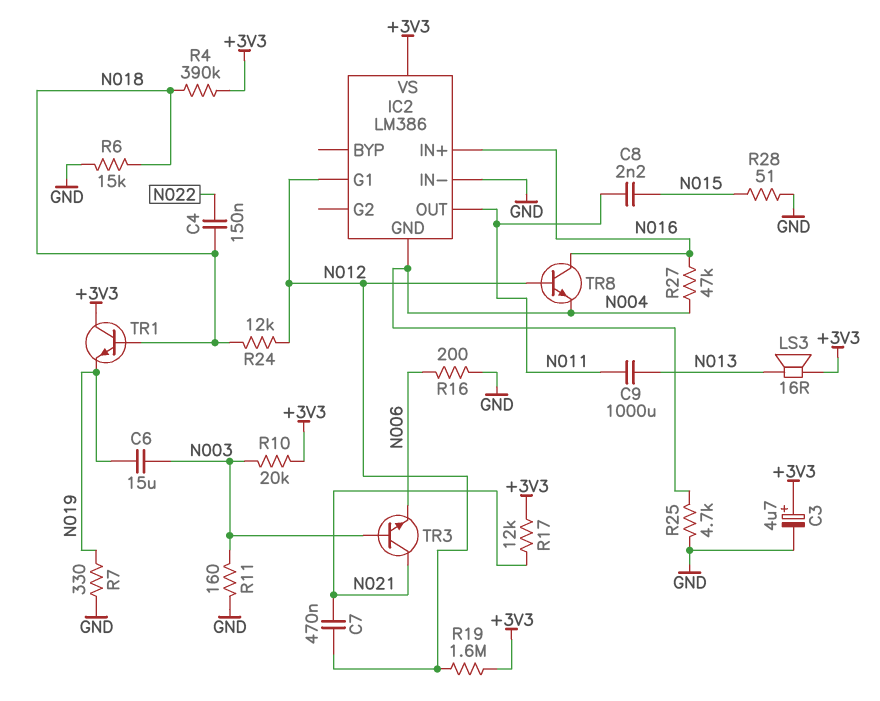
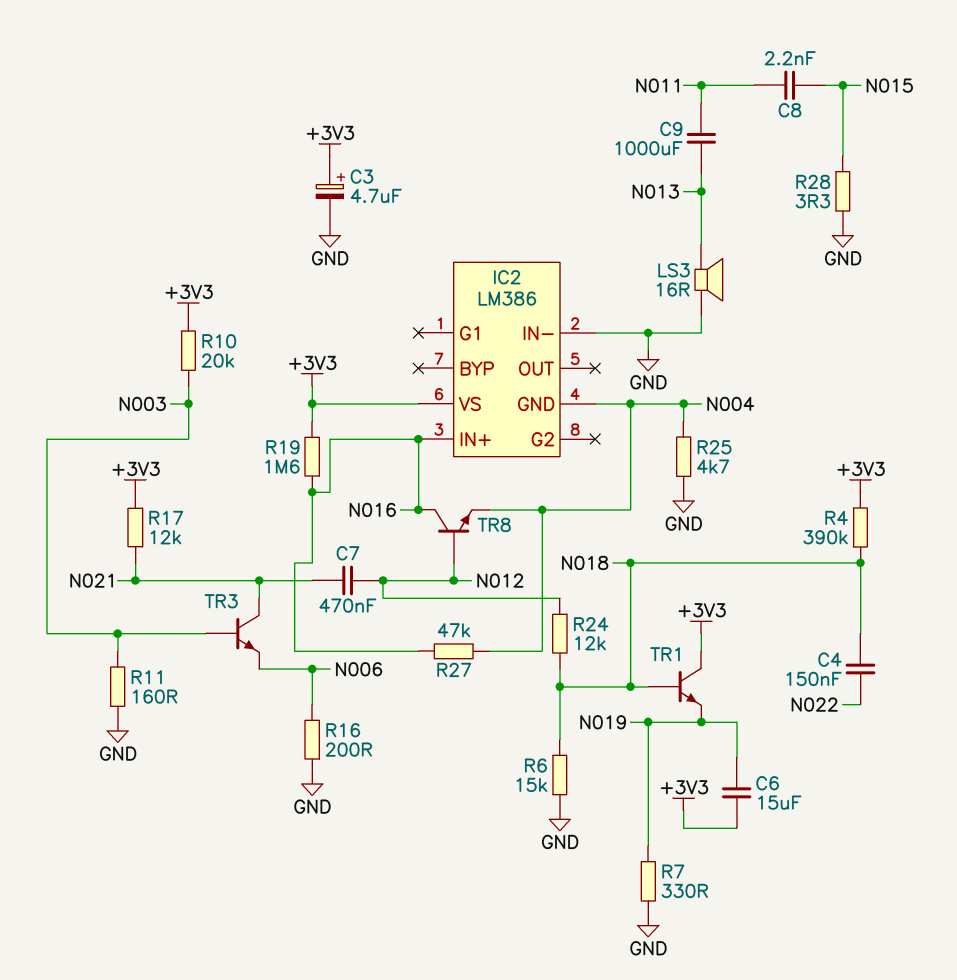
C6: 15uF (N003, N019) -> 15uF (+3V3, N019)
IC2 pin G1: N012 -> none
IC2 pin OUT: N011 -> none
LS3: speaker 16R (+3V3, N013) -> speaker 16R (GND, N013)
R19: 1.6M (+3V3, N012) -> 1.6M (+3V3, N016)
R28: 51 (GND, N015) -> 3.3 (GND, N015)

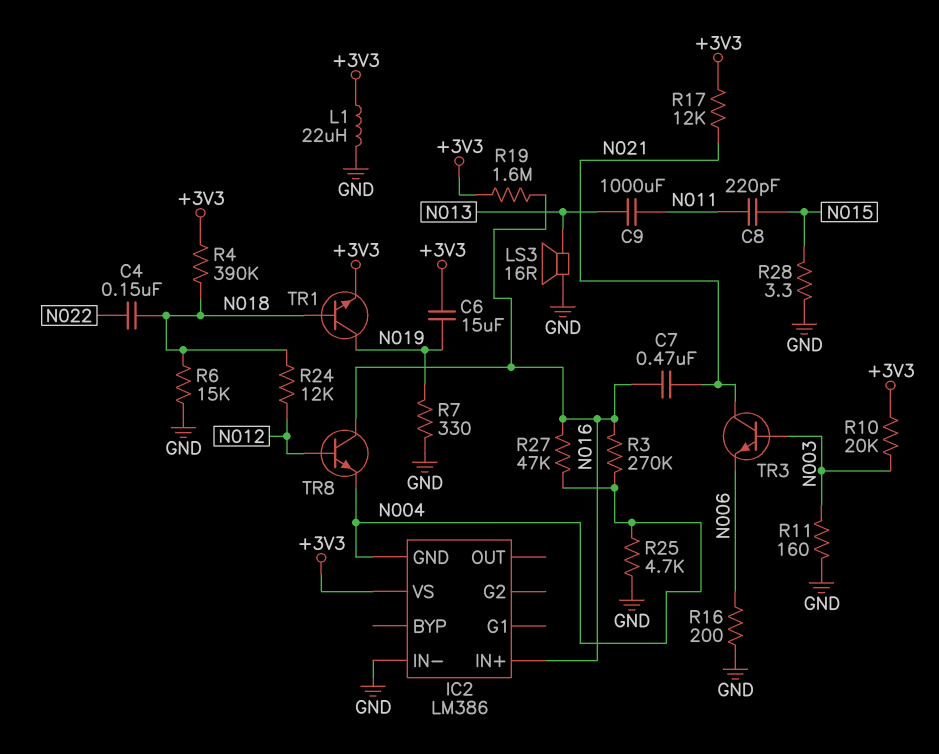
C3: 4.7uF (plus +3V3, minus GND) -> none
C7: 470nF (N012, N021) -> 470nF (N016, N021)
C8: 2.2nF (N011, N015) -> 220pF (N011, N015)
L1: none -> 22uH (+3V3, GND)
R3: none -> 270k (N004, N016)
TR1: NPN (B N018, C +3V3, E N019) -> NPN (B N018, C N019, E +3V3)

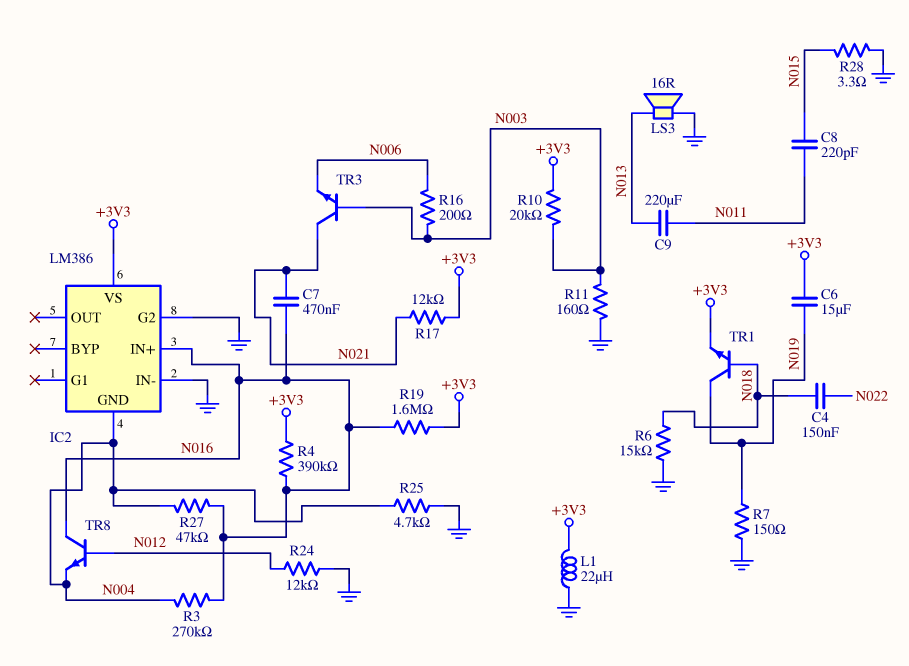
C9: 1000uF (N011, N013) -> 220uF (N011, N013)
IC2 pin G2: none -> GND
R4: 390k (+3V3, N018) -> 390k (+3V3, N016)
R7: 330 (GND, N019) -> 150 (GND, N019)
R16: 200 (GND, N006) -> 200 (N003, N006)
R24: 12k (N012, N018) -> 12k (GND, N012)

